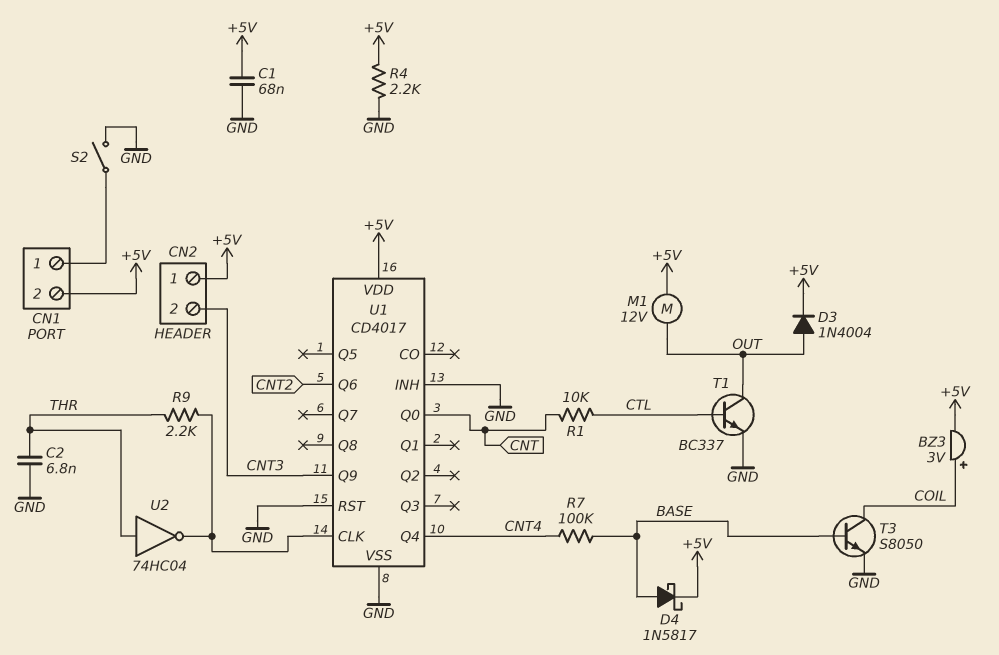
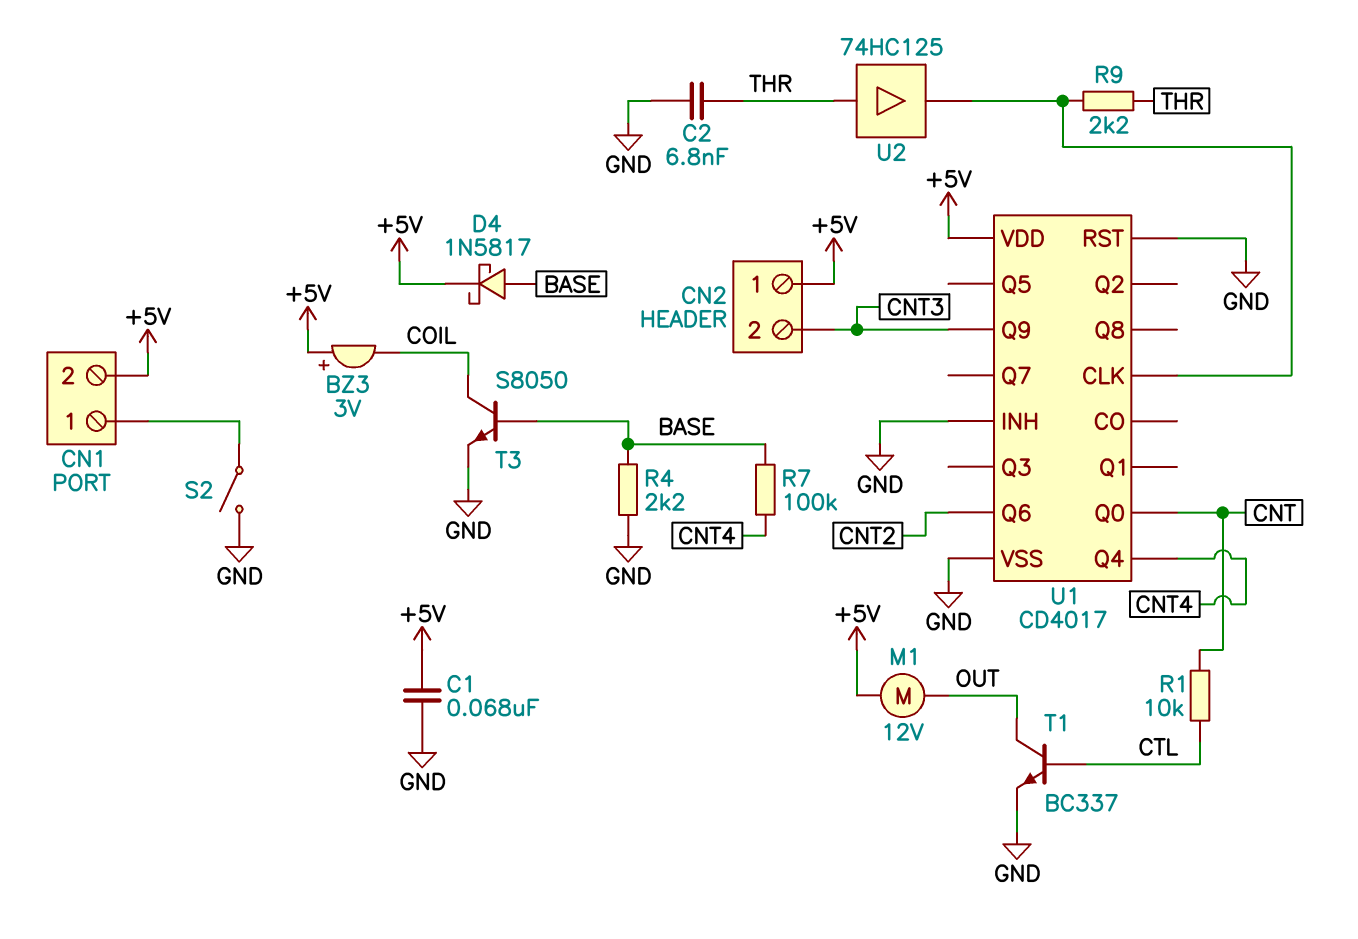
BZ3: buzzer 3V (plus COIL, minus +5V) -> buzzer 3V (plus +5V, minus COIL)
D3: diode 1N4004 (A OUT, K +5V) -> none
R4: 2.2k (+5V, GND) -> 2.2k (BASE, GND)
U2: NOT 74HC04 (in THR, out U1/CLK) -> buffer 74HC125 (in THR, out U1/CLK)

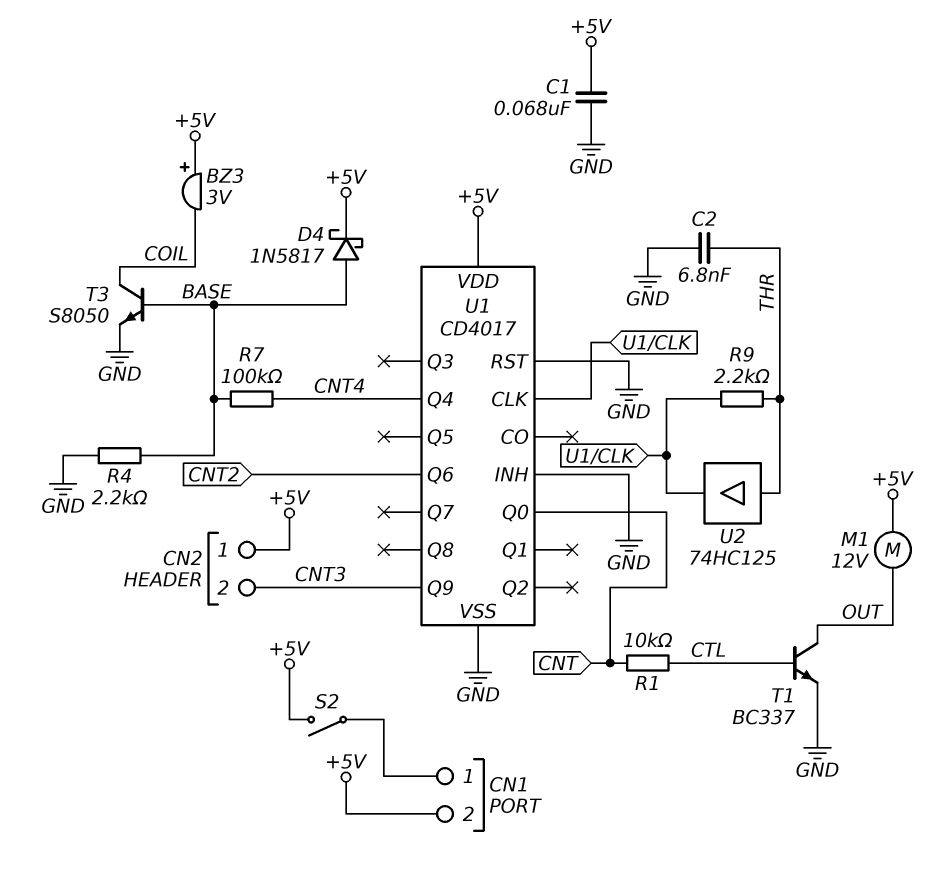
S2: switch (CN1/1, GND) -> switch (+5V, CN1/1)

